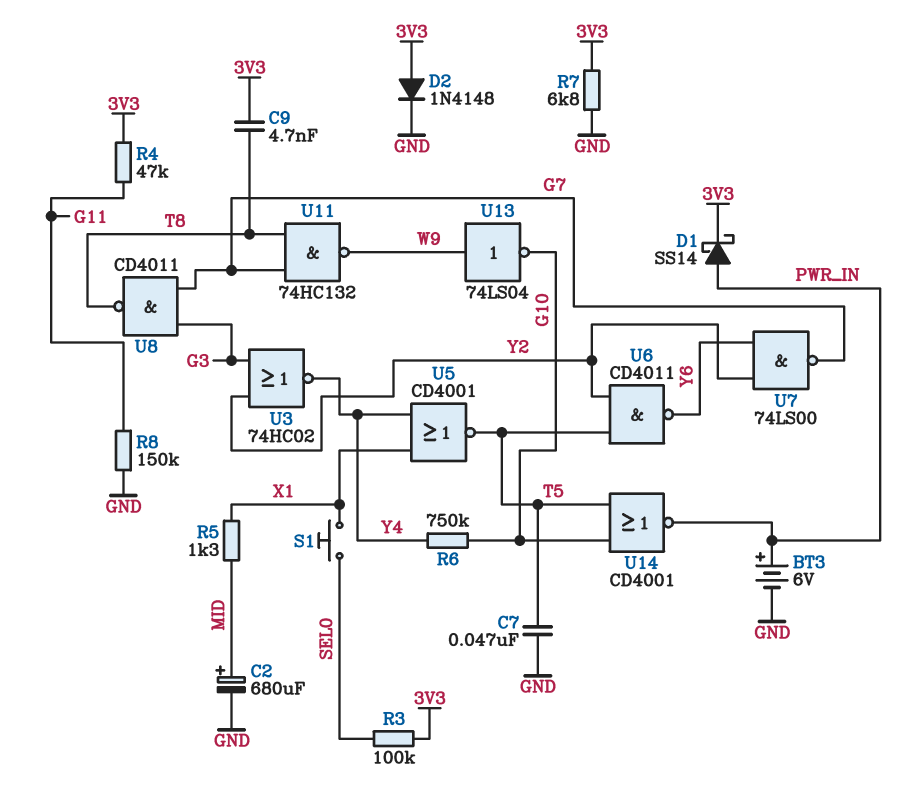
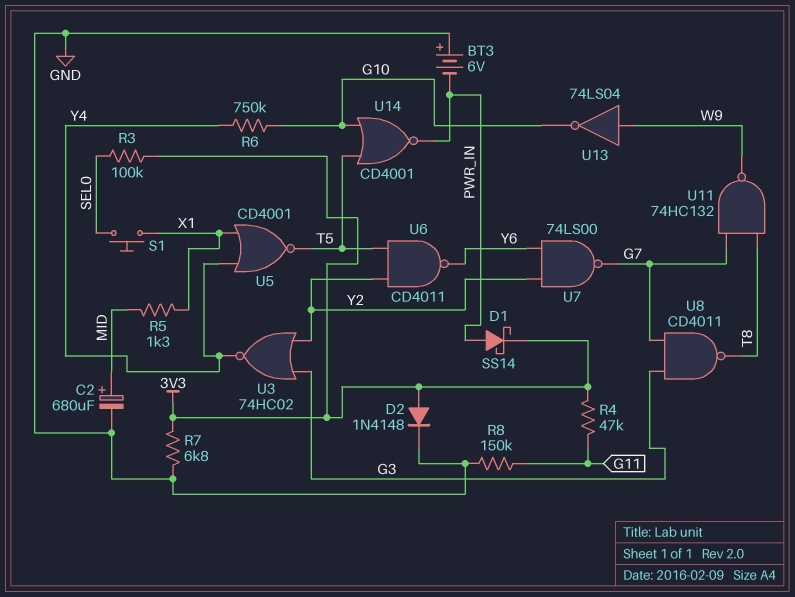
BT3: 6V (plus PWR_IN, minus GND) -> 6V (plus GND, minus PWR_IN)
C7: 47nF (GND, T5) -> none
C9: 4.7nF (3V3, T8) -> none

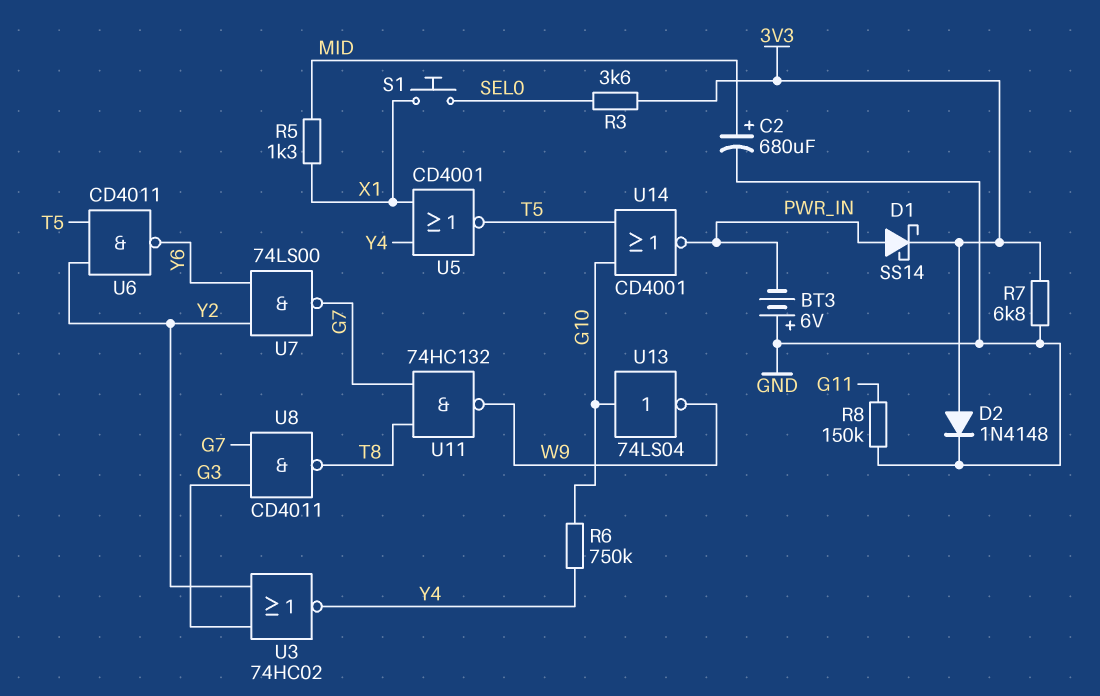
R3: 100k (3V3, SEL0) -> 3.6k (3V3, SEL0)
R4: 47k (3V3, G11) -> none
U13: NOT 74LS04 (in W9, out G10) -> NOT 74LS04 (in G10, out W9)

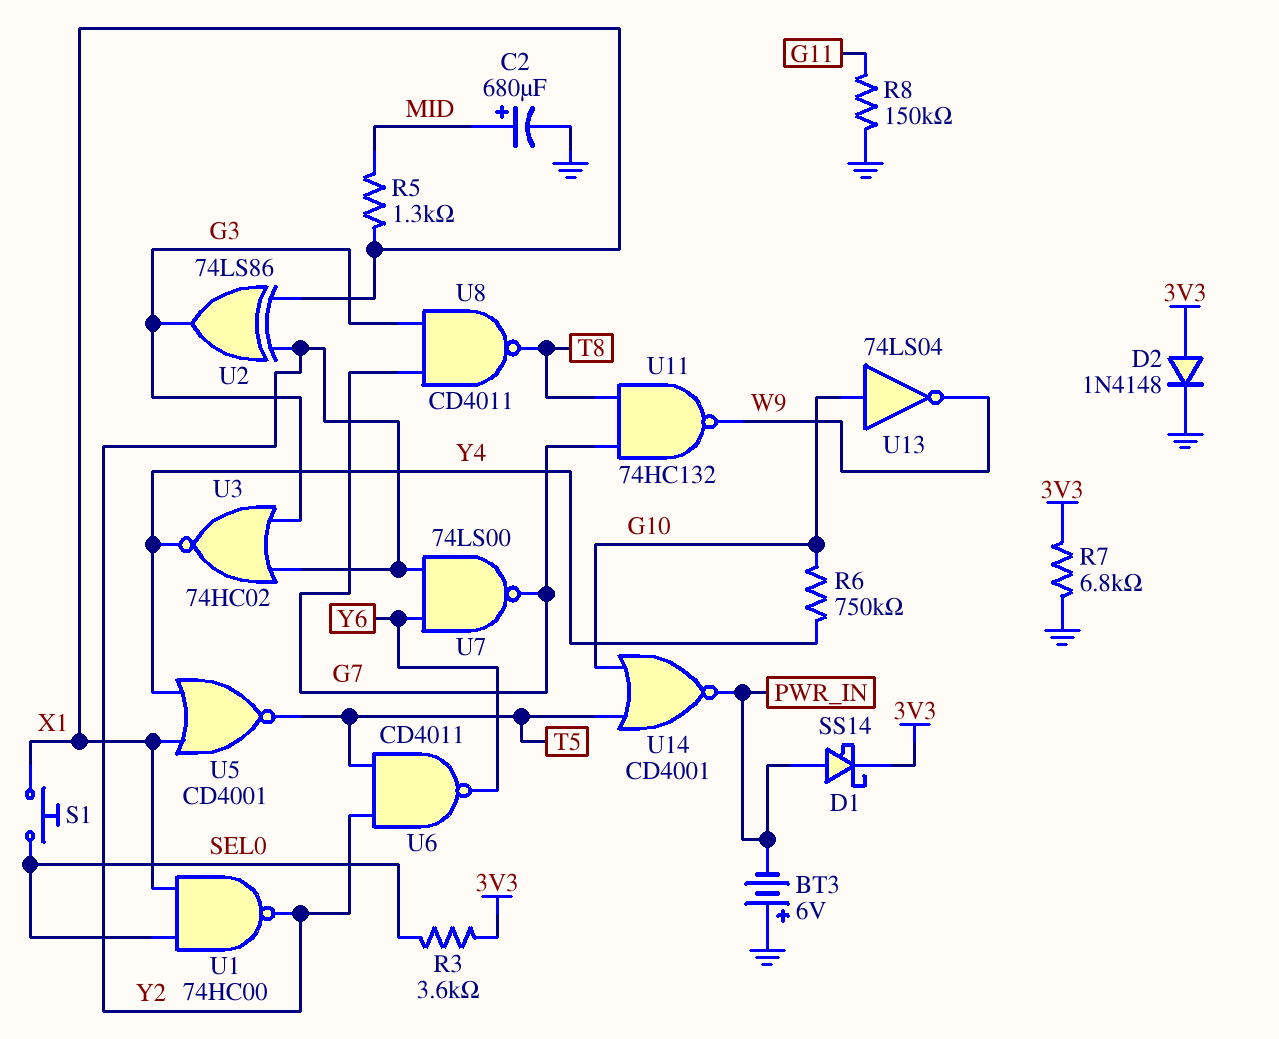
U1: none -> NAND 74HC00 (in SEL0, in X1, out Y2)
U2: none -> XOR 74LS86 (in X1, in Y2, out G3)

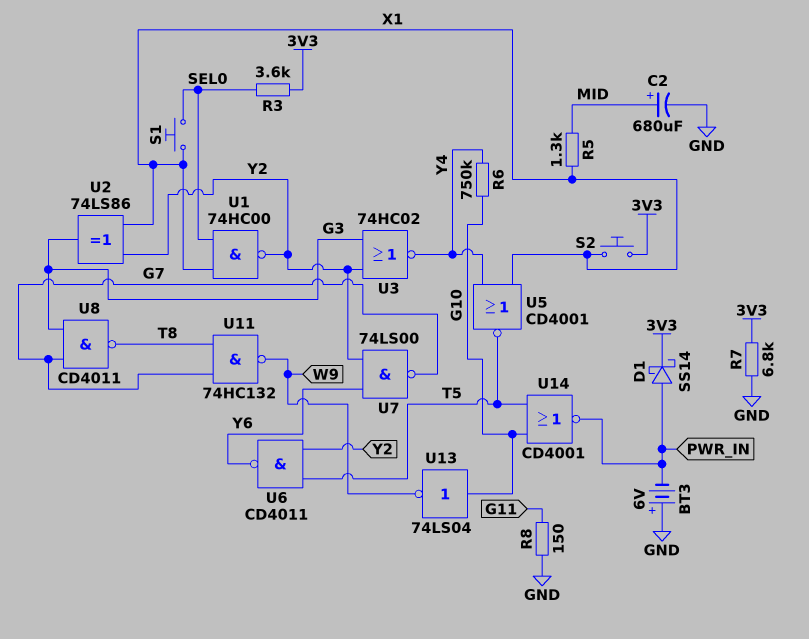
D2: diode 1N4148 (A 3V3, K GND) -> none
R8: 150k (G11, GND) -> 150 (G11, GND)
S2: none -> button (3V3, X1)

